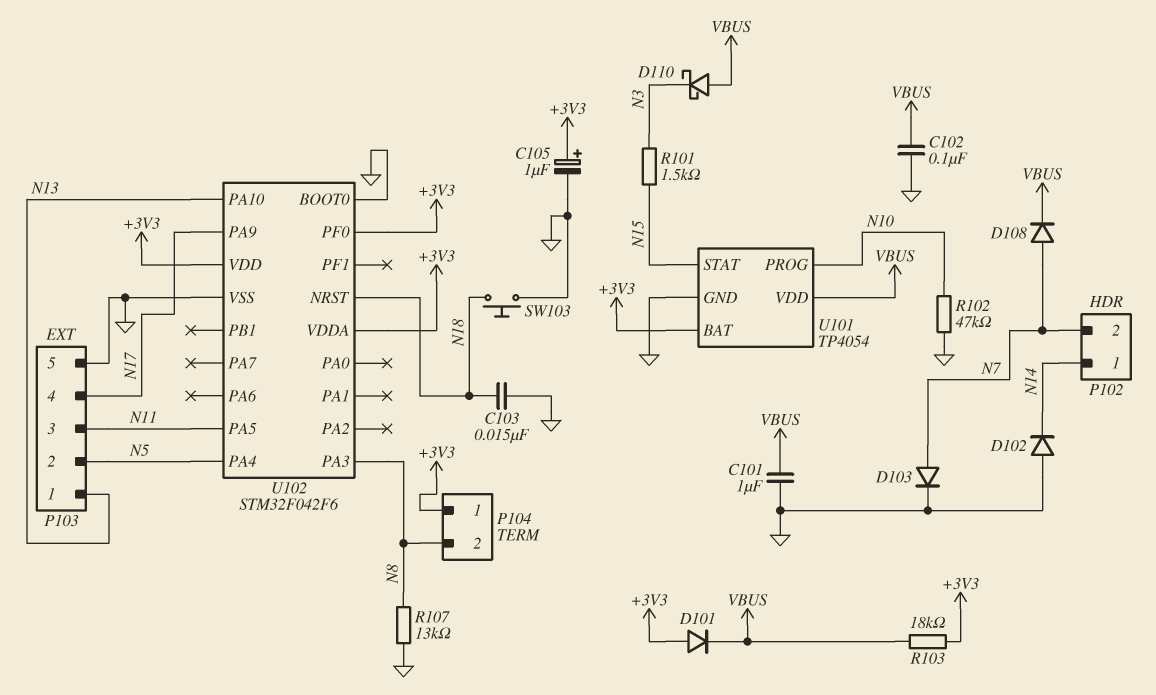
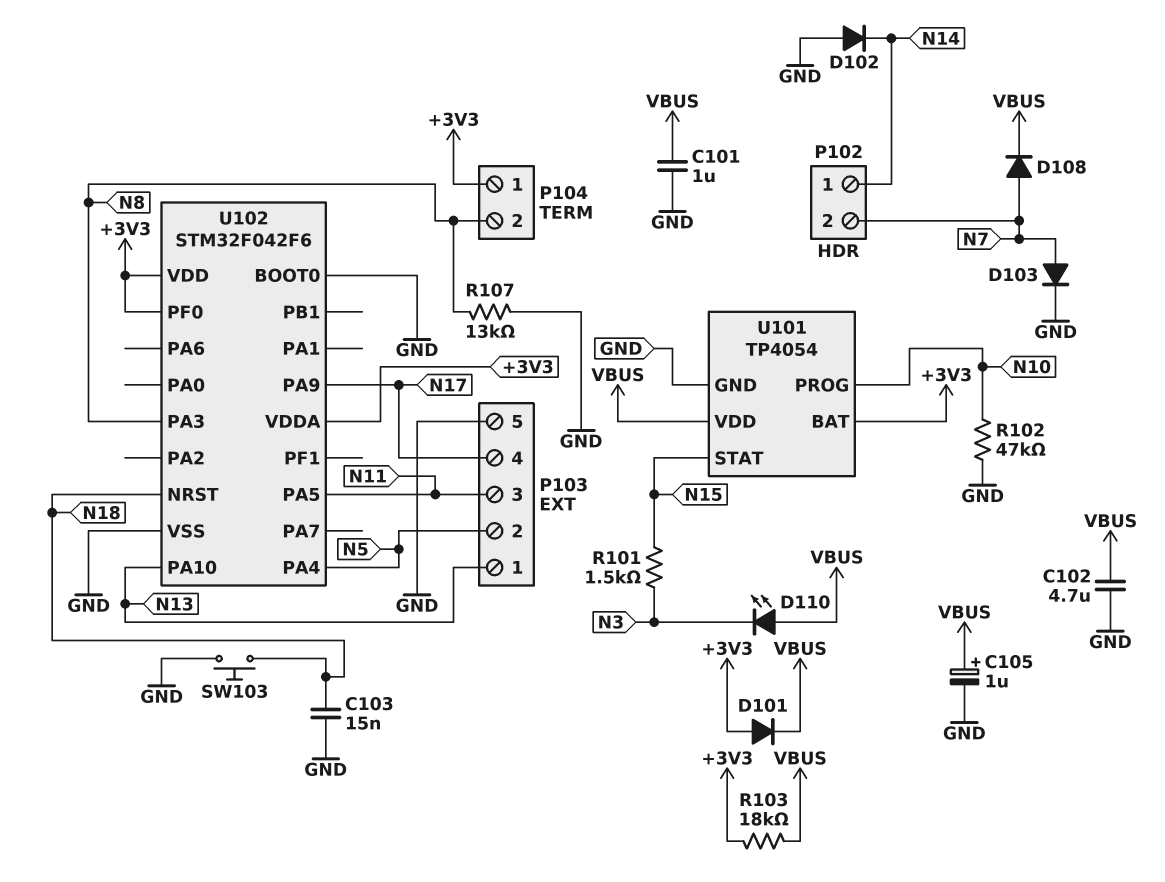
C102: 100nF (GND, VBUS) -> 4.7uF (GND, VBUS)
C105: 1uF (plus +3V3, minus GND) -> 1uF (plus VBUS, minus GND)
D110: schottky (A VBUS, K N3) -> LED (A VBUS, K N3)

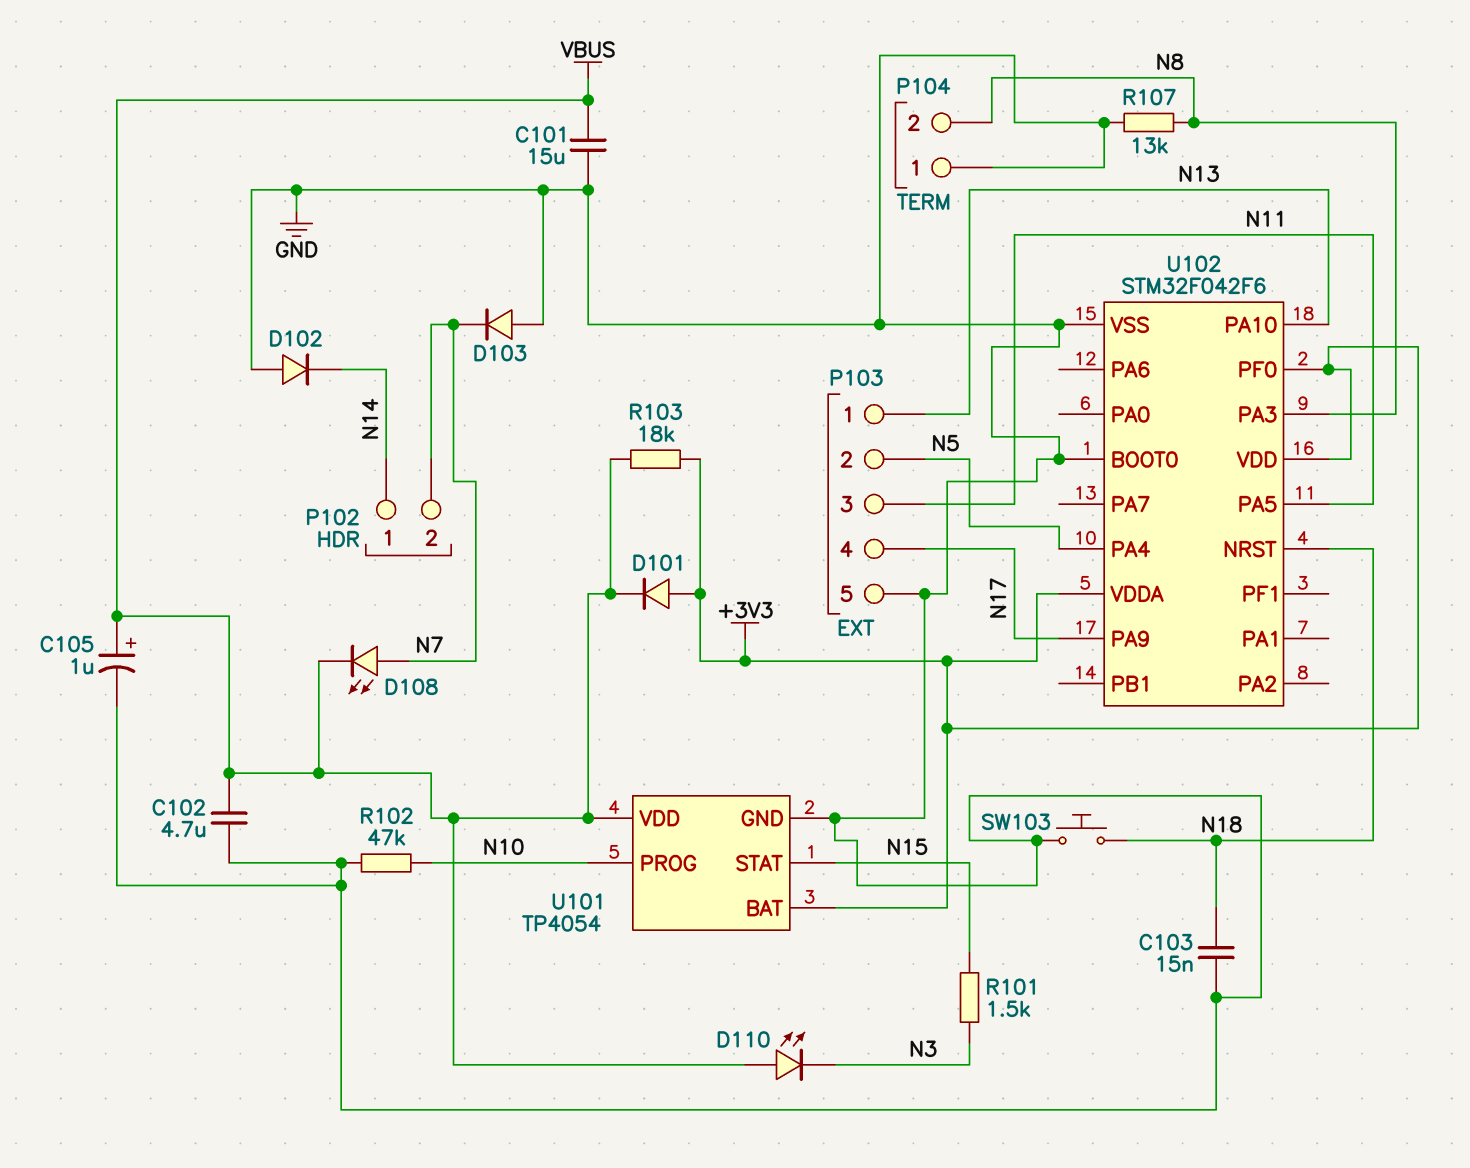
C101: 1uF (GND, VBUS) -> 15uF (GND, VBUS)
D103: diode (A N7, K GND) -> diode (A GND, K N7)
D108: diode (A N7, K VBUS) -> LED (A N7, K VBUS)
P104 pin 1: +3V3 -> GND

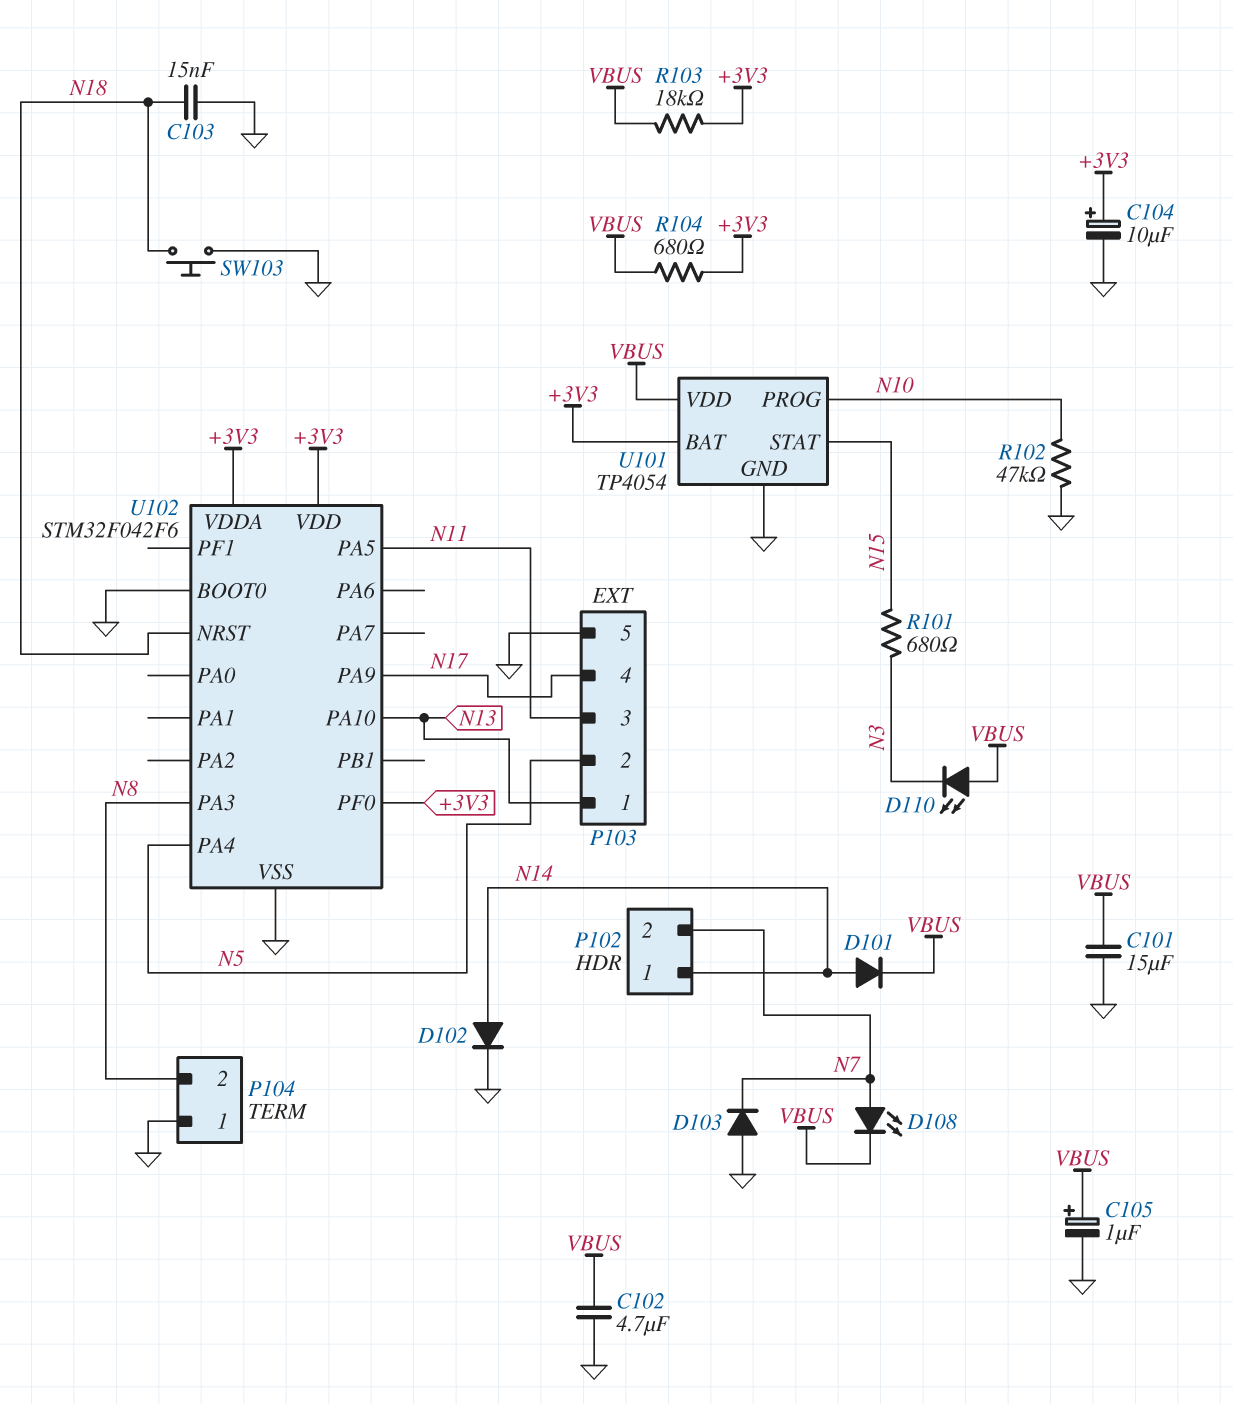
C104: none -> 10uF (plus +3V3, minus GND)
D101: diode (A +3V3, K VBUS) -> diode (A N14, K VBUS)
D102: diode (A GND, K N14) -> diode (A N14, K GND)
R101: 1.5k (N3, N15) -> 680 (N3, N15)
R104: none -> 680 (+3V3, VBUS)
R107: 13k (GND, N8) -> none

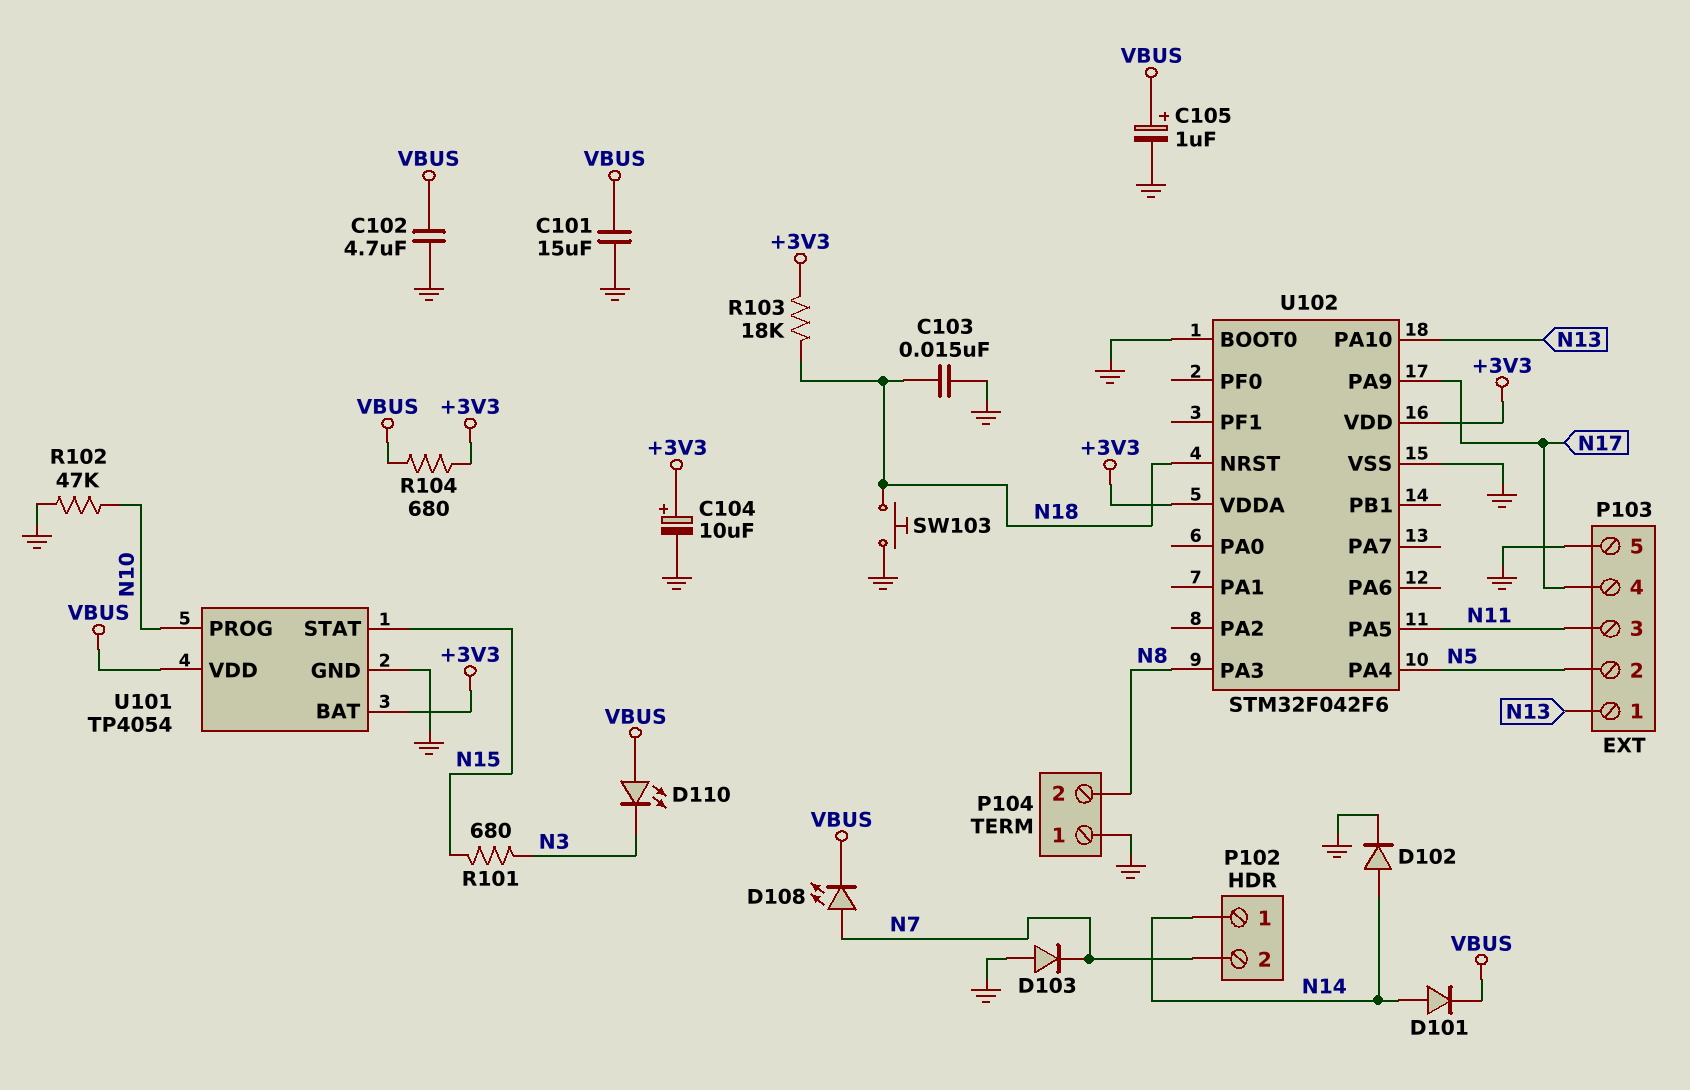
R103: 18k (+3V3, VBUS) -> 18k (+3V3, N18)
U102 pin PF0: +3V3 -> none

